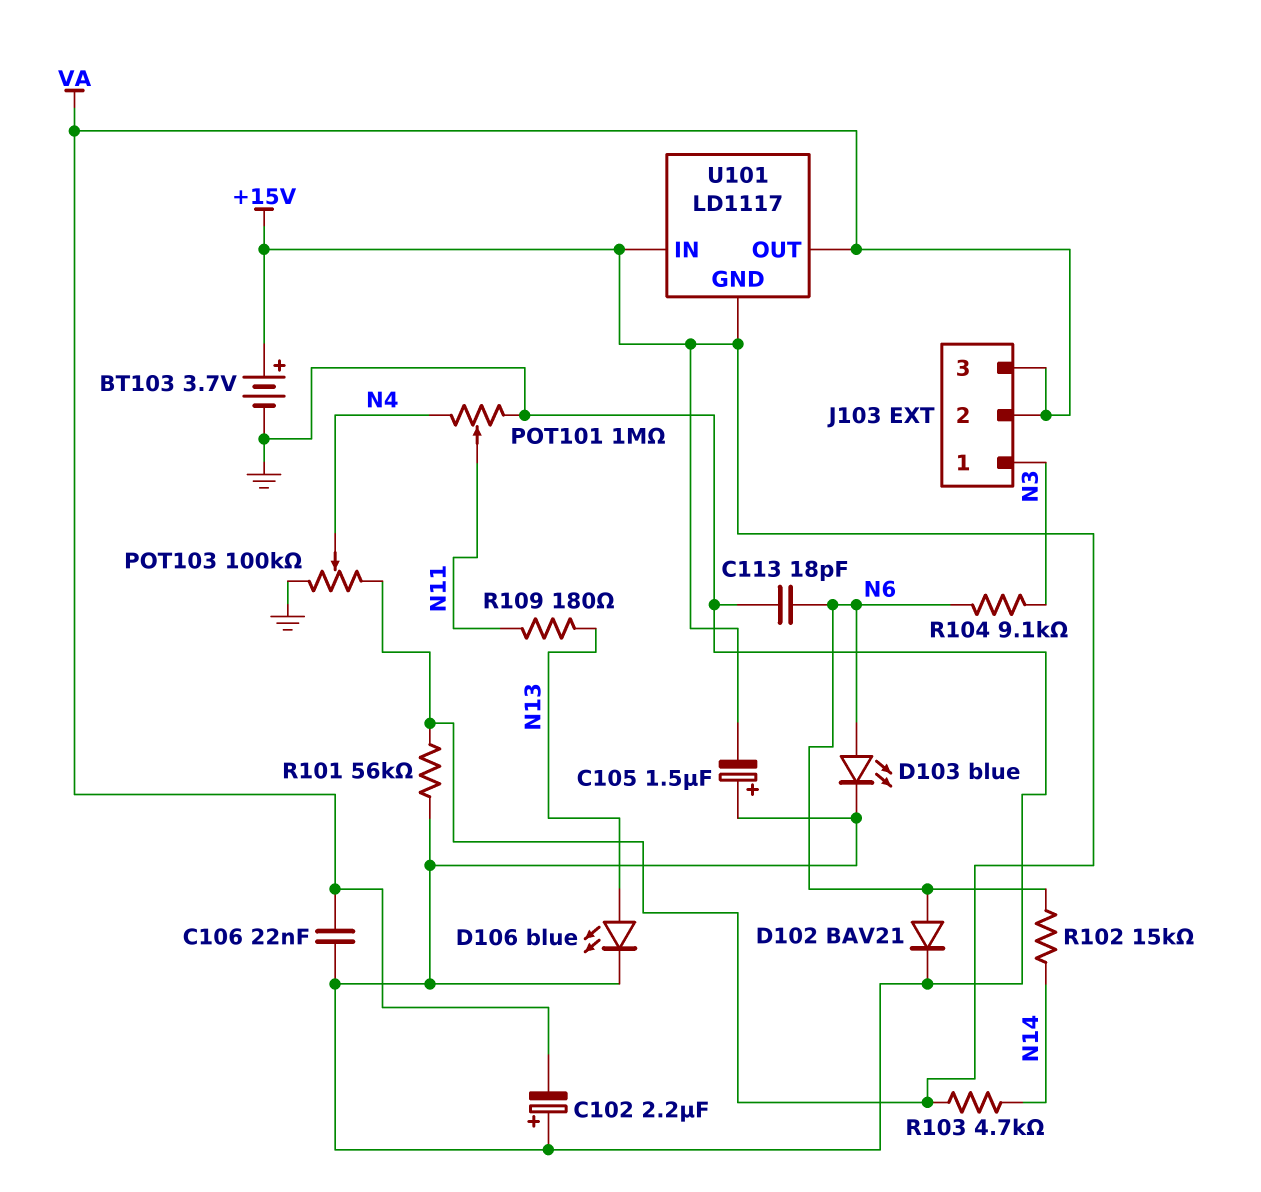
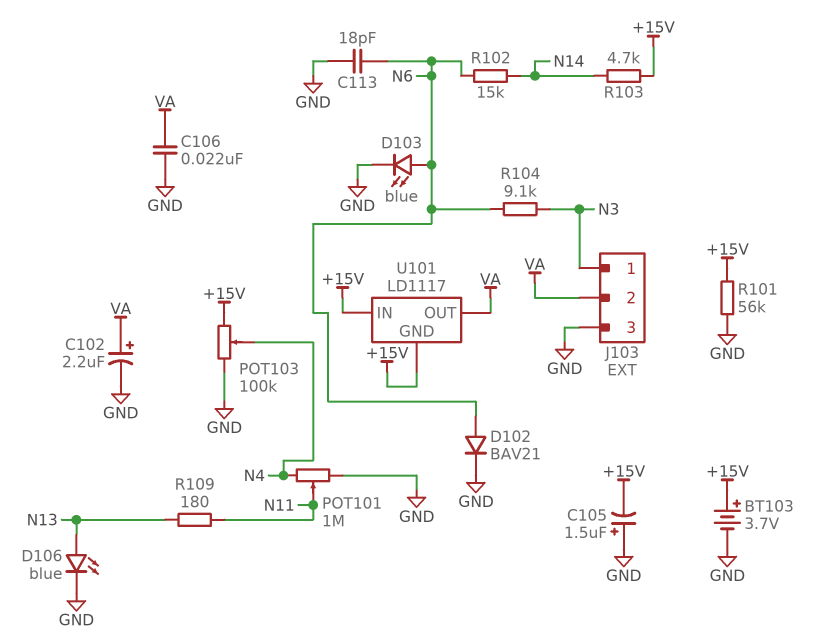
C102: 2.2uF (plus GND, minus VA) -> 2.2uF (plus VA, minus GND)
J103 pin 3: VA -> GND

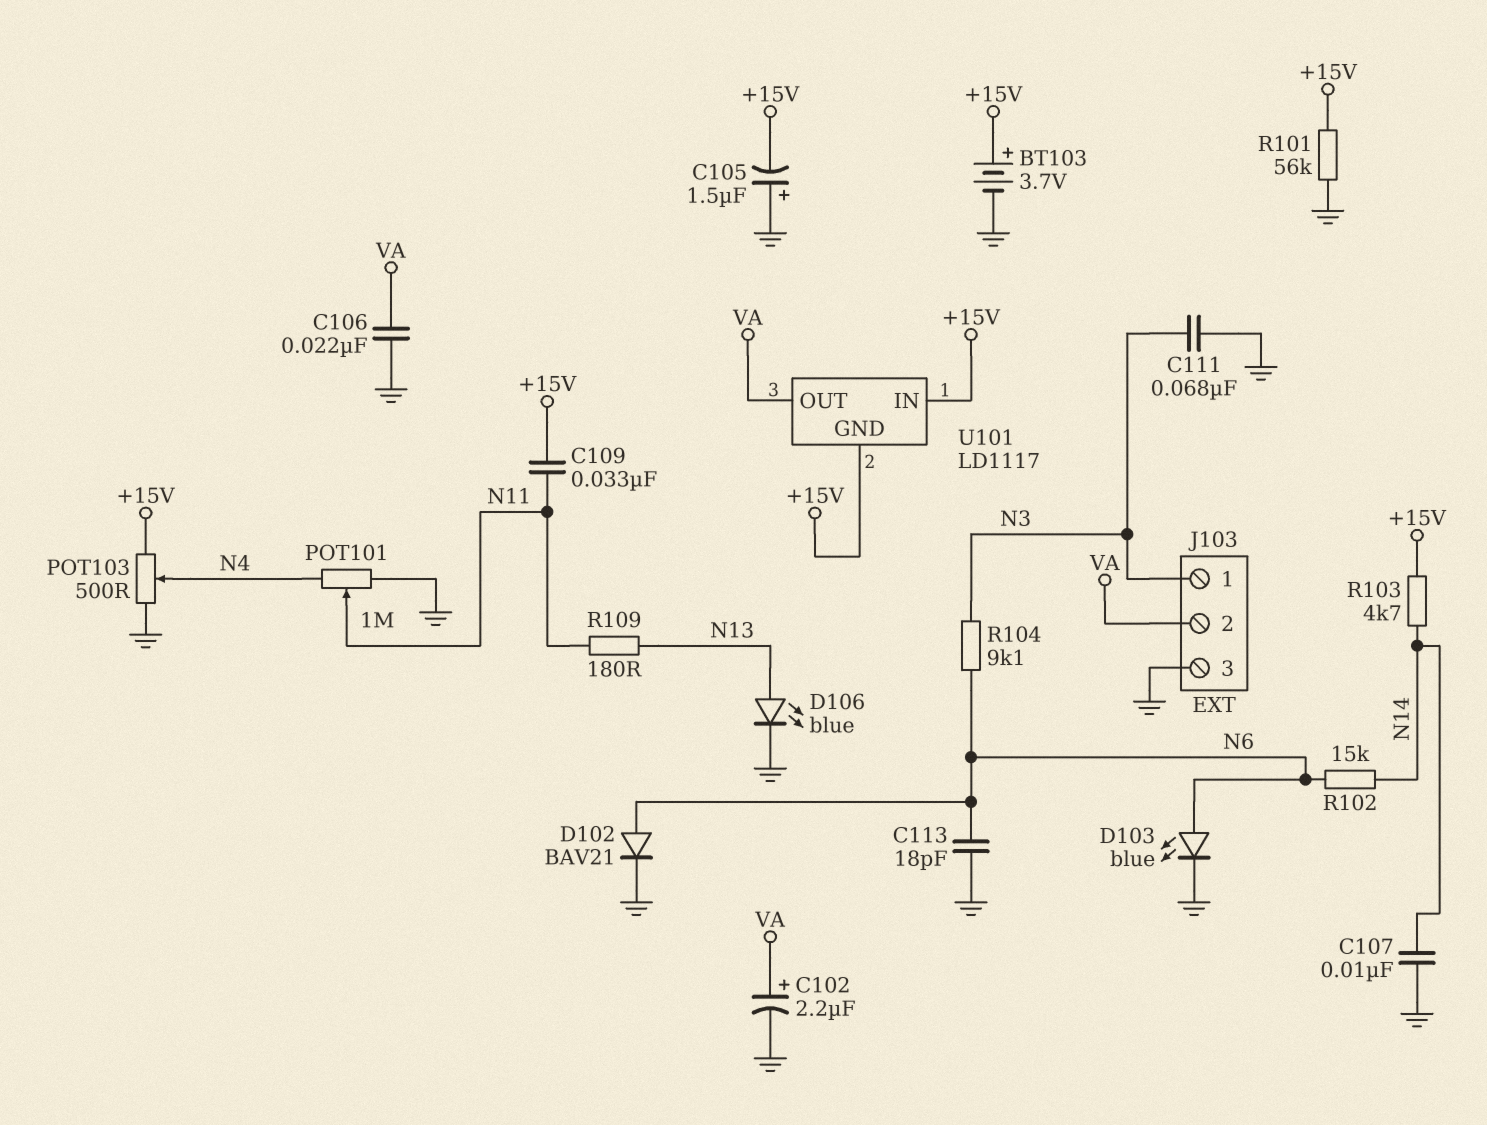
C107: none -> 10nF (GND, N14)
C109: none -> 33nF (+15V, N11)
C111: none -> 68nF (GND, N3)
POT103: 100k (+15V, GND, wiper N4) -> 500 (+15V, GND, wiper N4)

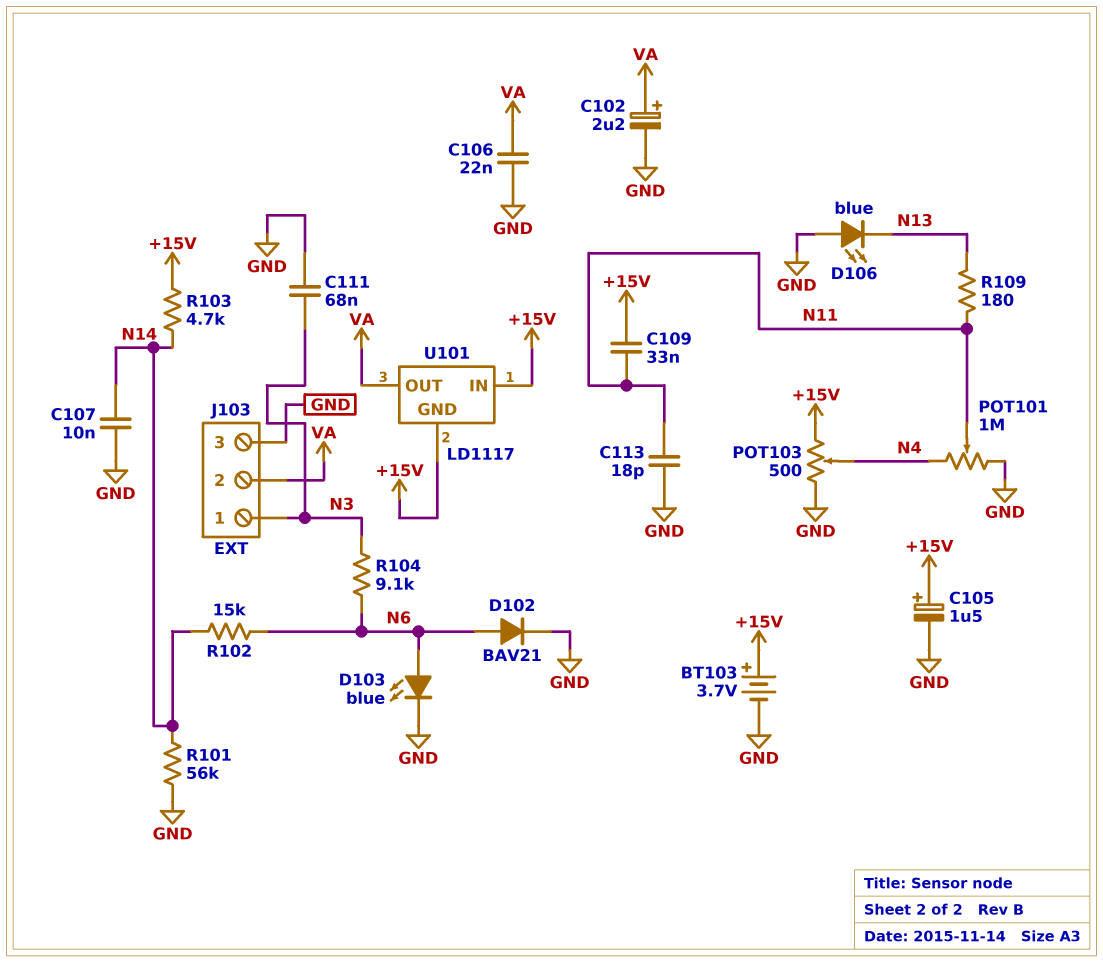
C105: 1.5uF (plus GND, minus +15V) -> 1.5uF (plus +15V, minus GND)
C113: 18pF (GND, N6) -> 18pF (GND, N11)
D106: LED blue (A N13, K GND) -> LED blue (A GND, K N13)
R101: 56k (+15V, GND) -> 56k (GND, N14)

